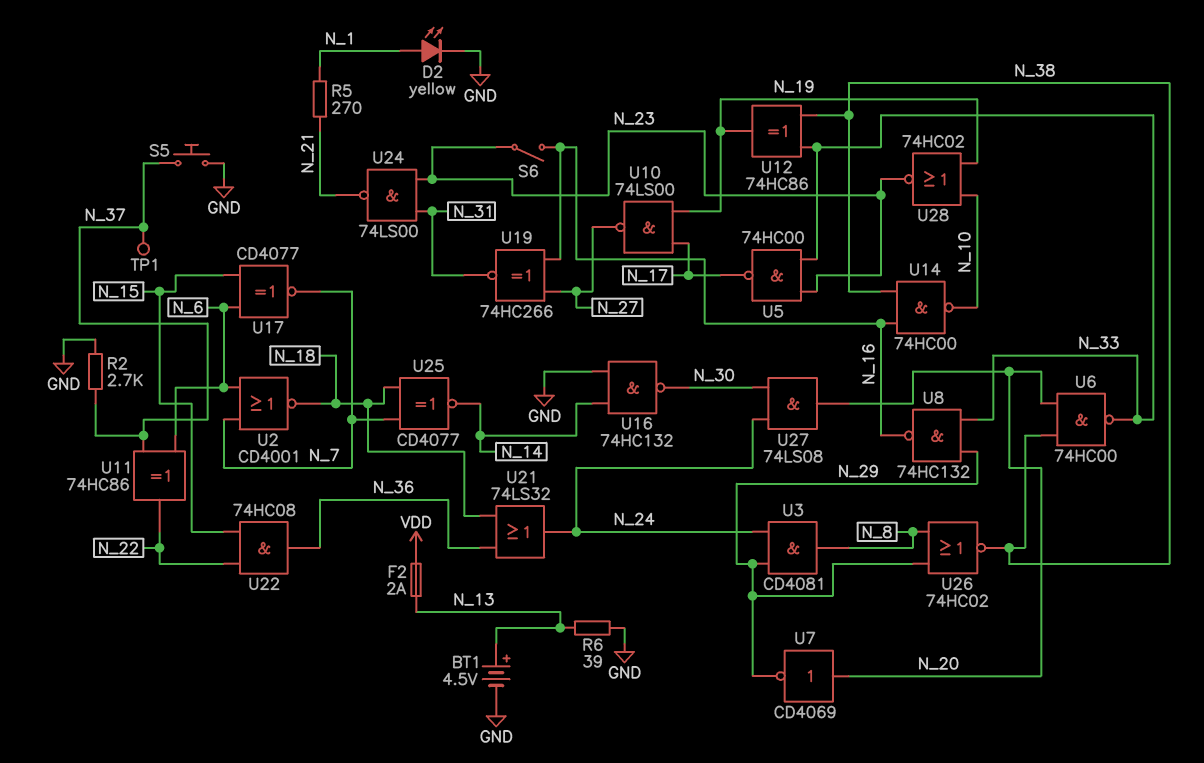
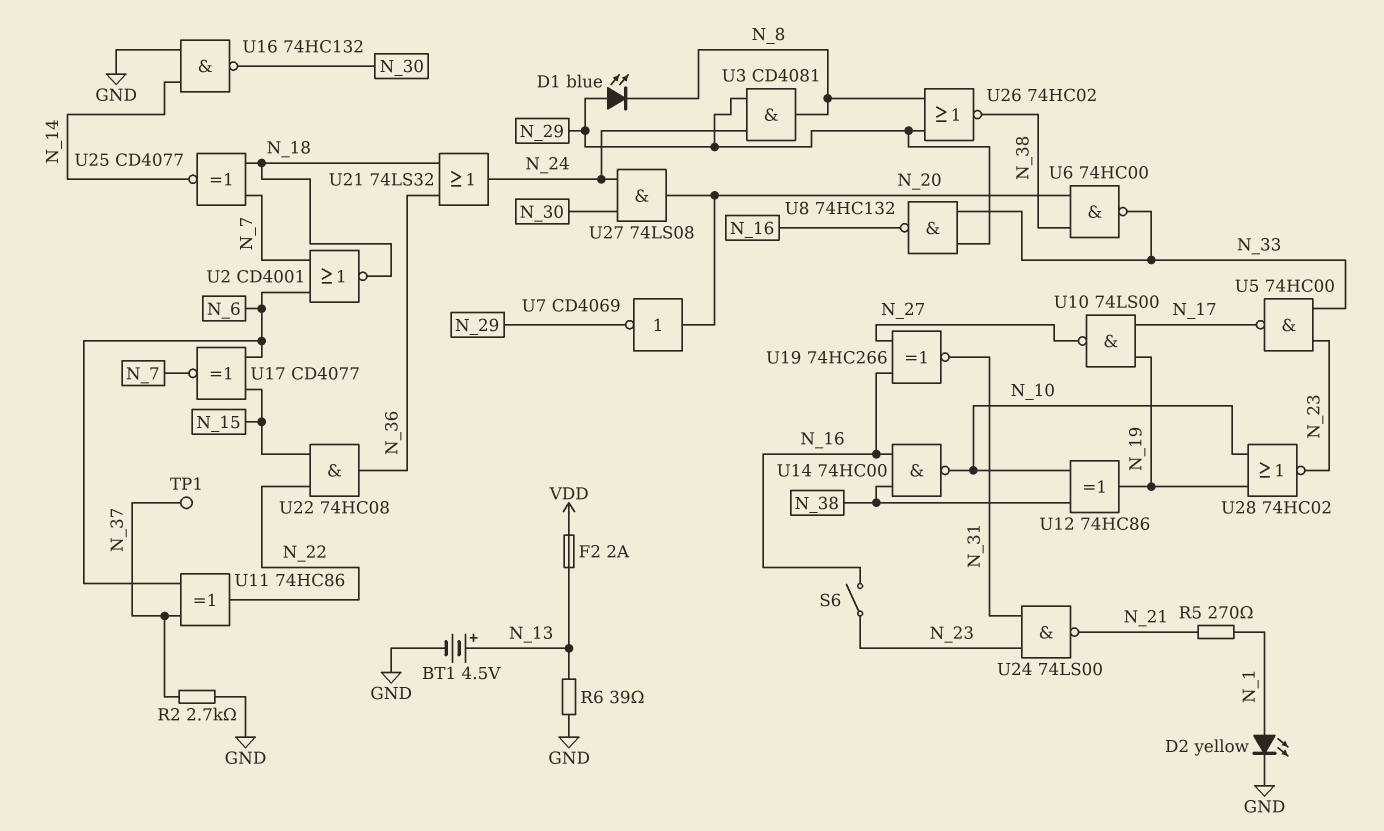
D1: none -> LED blue (A N_29, K N_8)
S5: button (GND, N_37) -> none
U12: XOR 74HC86 (in N_33, in N_38, out N_19) -> XOR 74HC86 (in N_10, in N_38, out N_19)

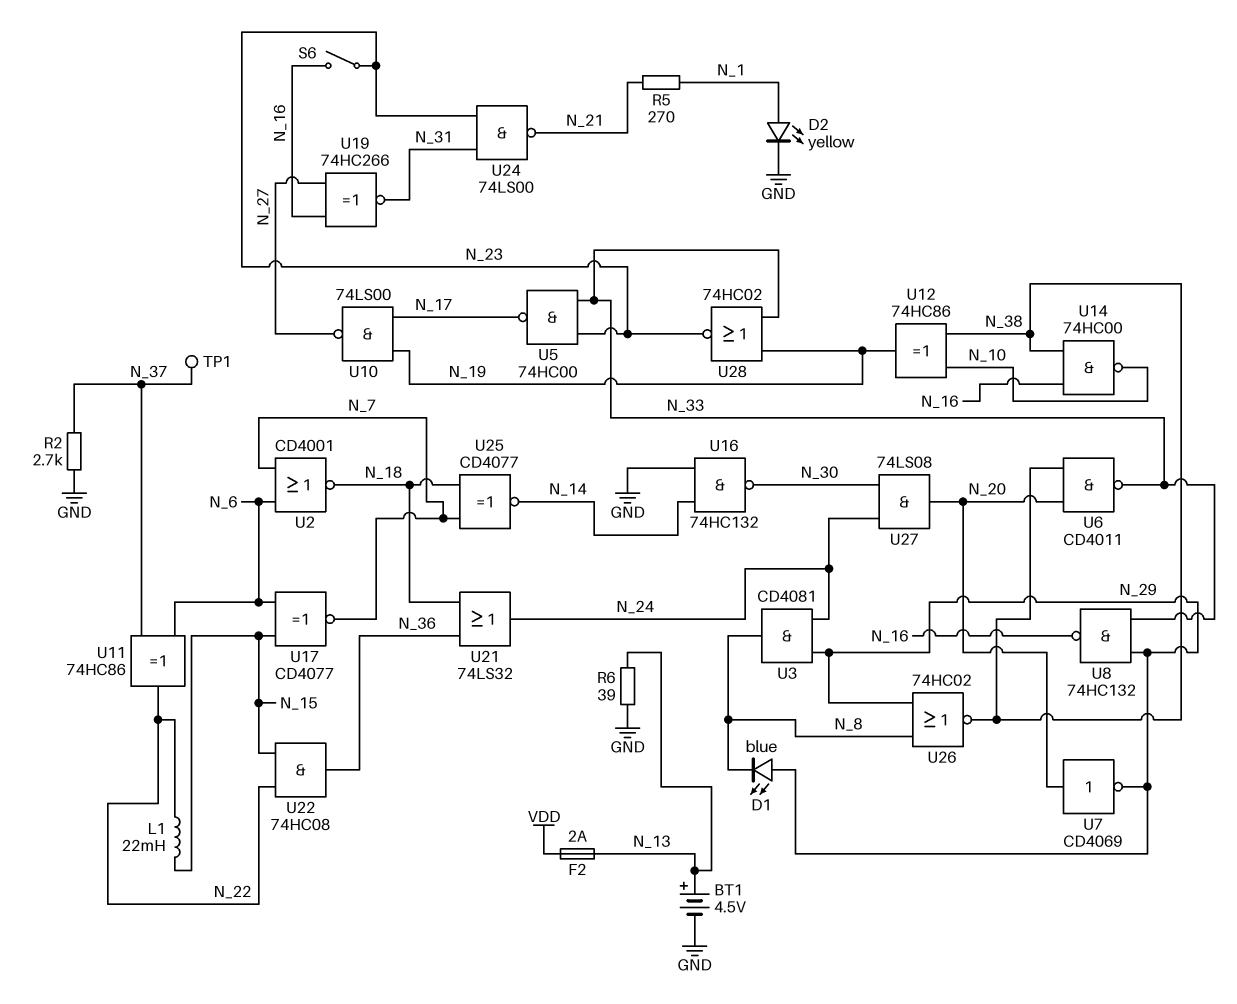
L1: none -> 22mH (N_15, N_22)
U6: NAND 74HC00 (in N_20, in N_38, out N_33) -> NAND CD4011 (in N_20, in N_38, out N_33)
U28: NOR 74HC02 (in N_10, in N_19, out N_23) -> NOR 74HC02 (in N_19, in N_33, out N_23)

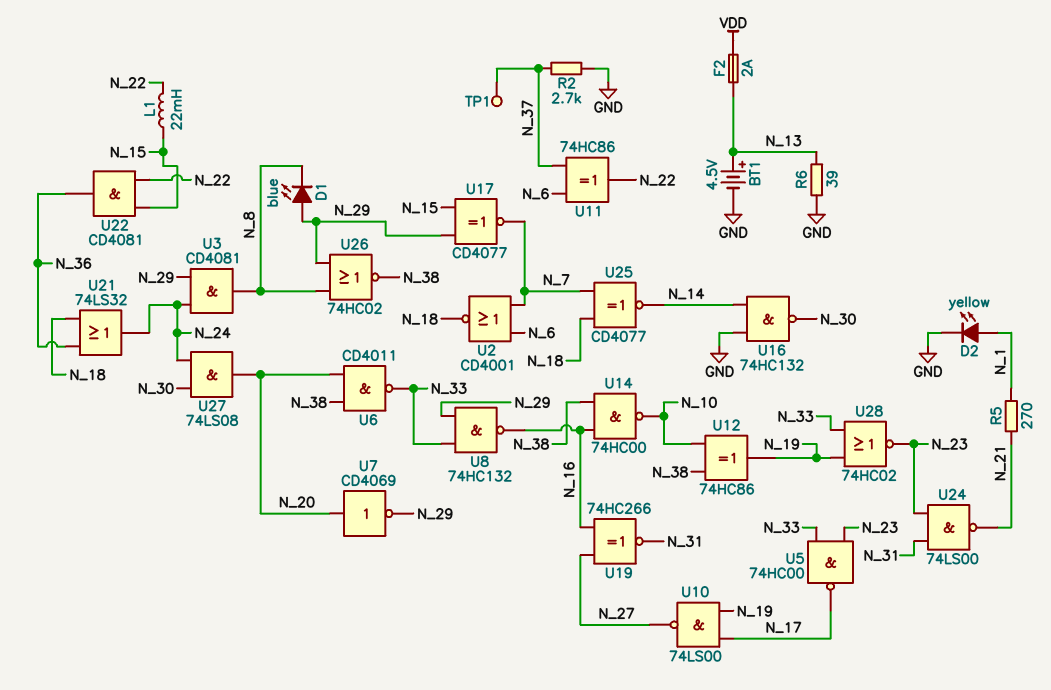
S6: switch (N_16, N_23) -> none
U17: XNOR CD4077 (in N_6, in N_15, out N_7) -> XNOR CD4077 (in N_15, in N_29, out N_7)
U22: AND 74HC08 (in N_15, in N_22, out N_36) -> AND CD4081 (in N_15, in N_22, out N_36)

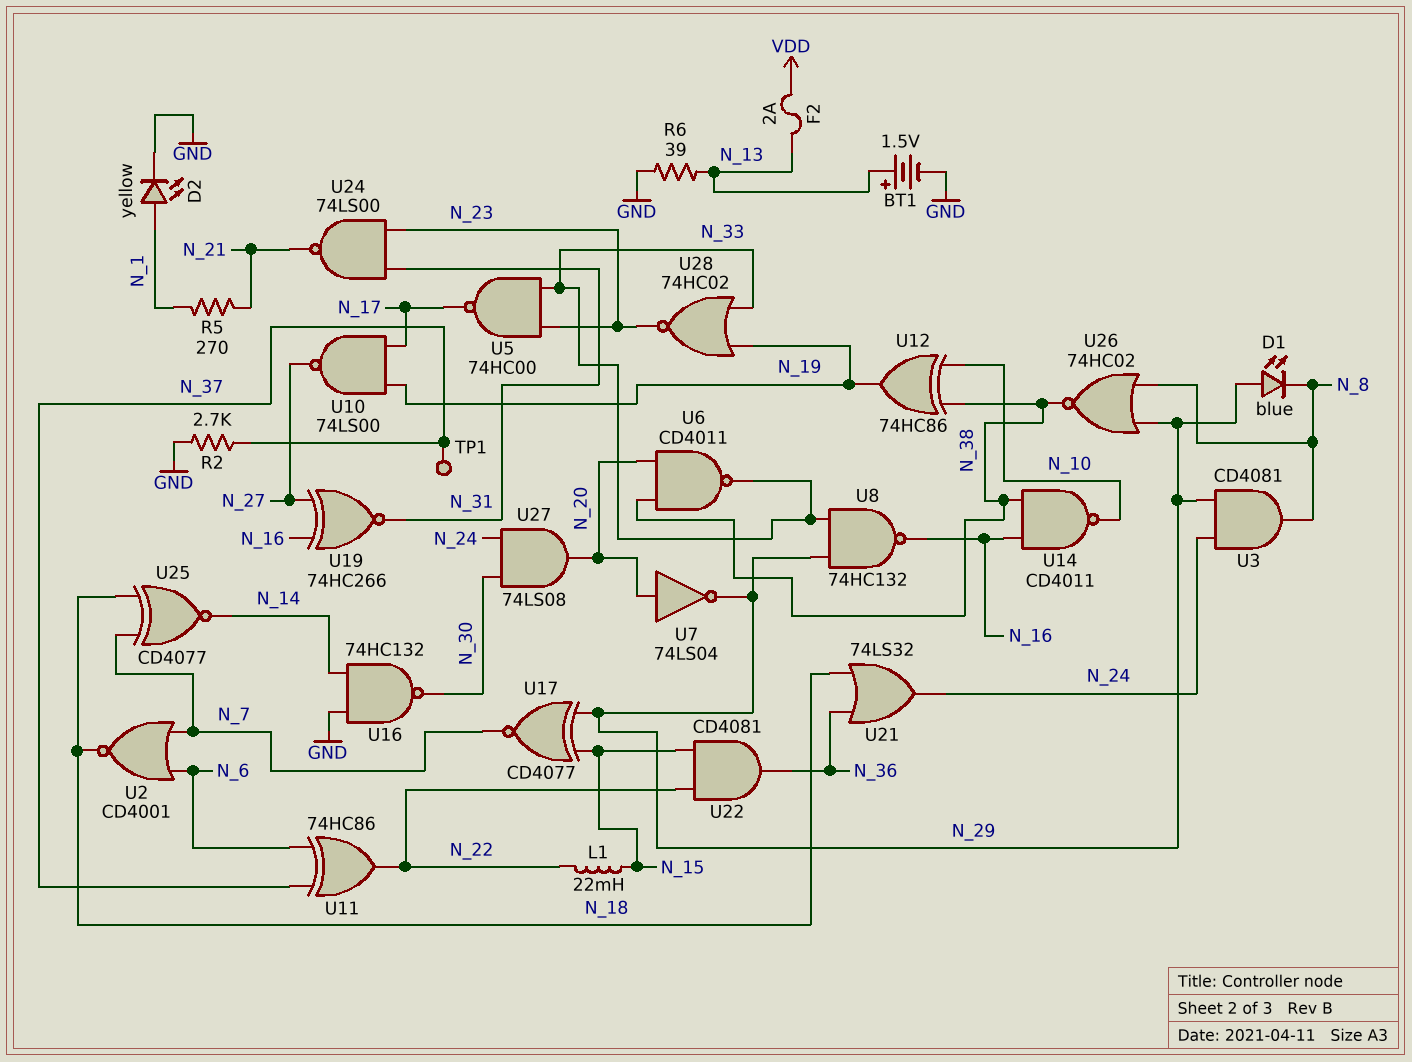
BT1: 4.5V (plus N_13, minus GND) -> 1.5V (plus N_13, minus GND)
U7: NOT CD4069 (in N_20, out N_29) -> NOT 74LS04 (in N_20, out N_29)
U14: NAND 74HC00 (in N_16, in N_38, out N_10) -> NAND CD4011 (in N_16, in N_38, out N_10)

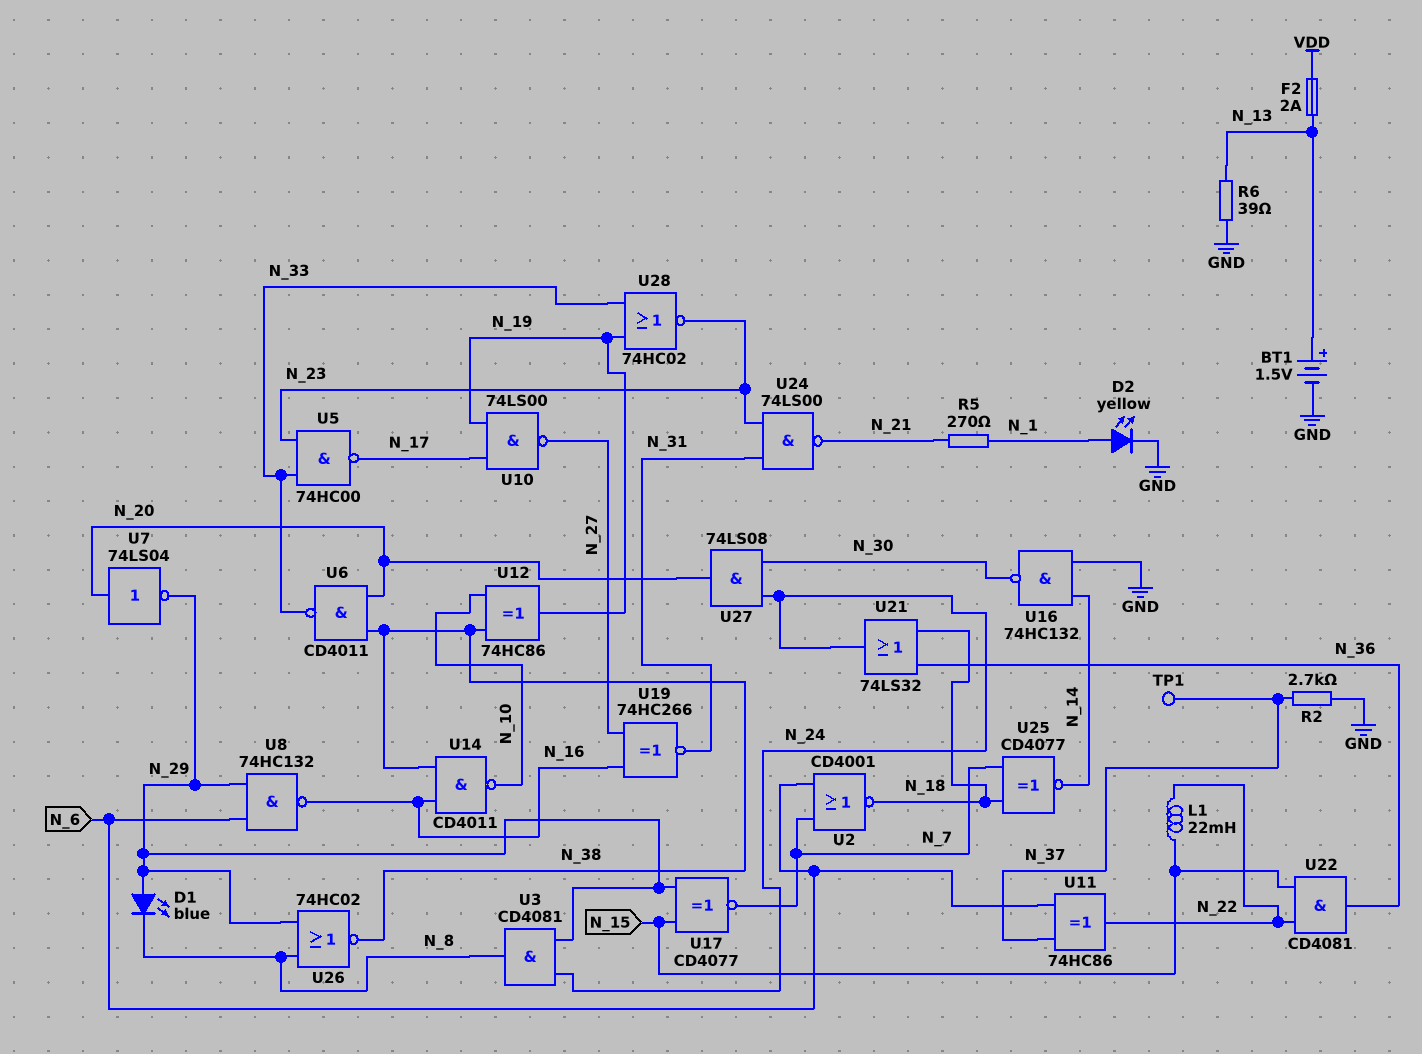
U8: NAND 74HC132 (in N_29, in N_33, out N_16) -> NAND 74HC132 (in N_6, in N_29, out N_16)

